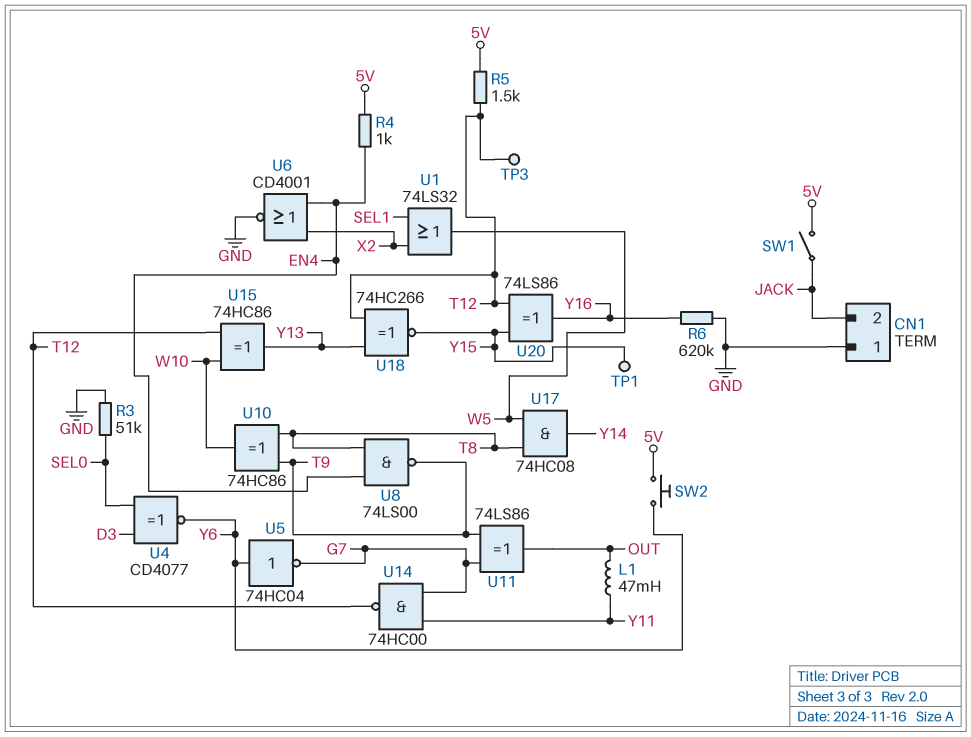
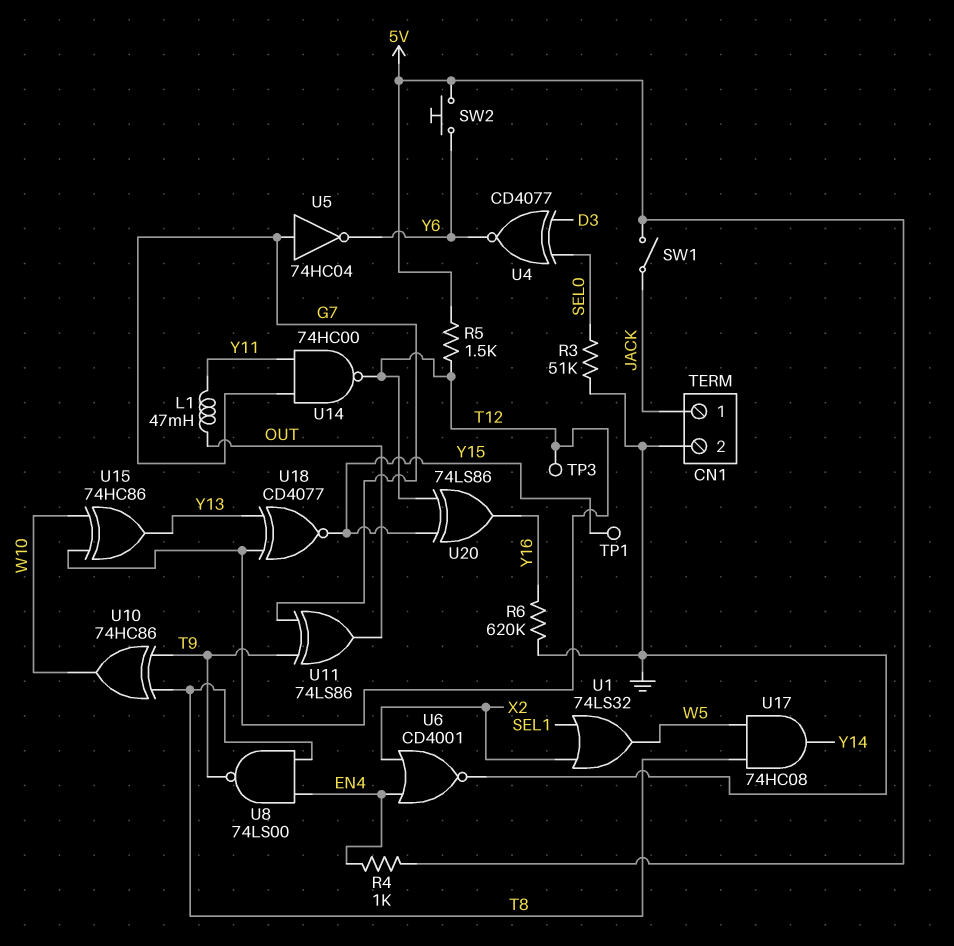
CN1 pin 1: GND -> JACK
CN1 pin 2: JACK -> GND
U5: NOT 74HC04 (in Y6, out G7) -> NOT 74HC04 (in G7, out Y6)
U18: XNOR 74HC266 (in T12, in Y13, out Y15) -> XNOR CD4077 (in T12, in Y13, out Y15)

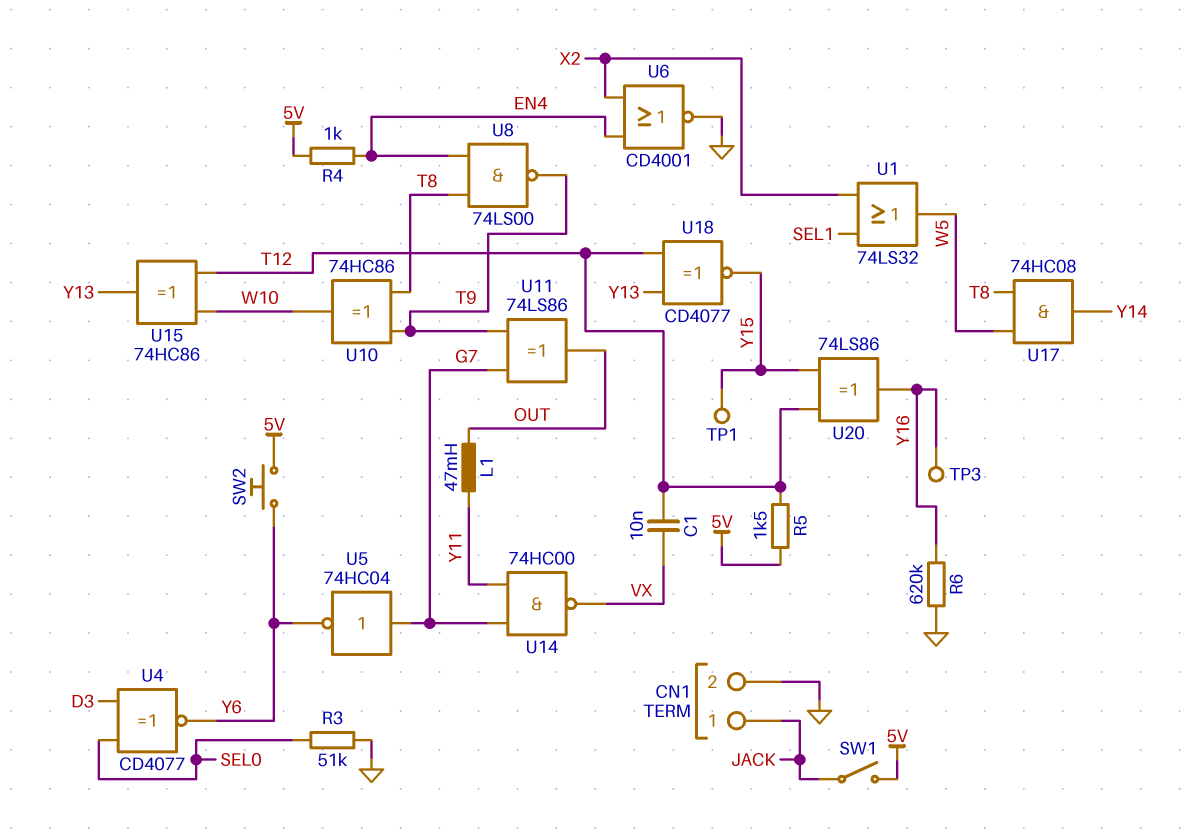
C1: none -> 10nF (T12, VX)
TP3: test point (T12) -> test point (Y16)
U14: NAND 74HC00 (in G7, in Y11, out T12) -> NAND 74HC00 (in G7, in Y11, out VX)

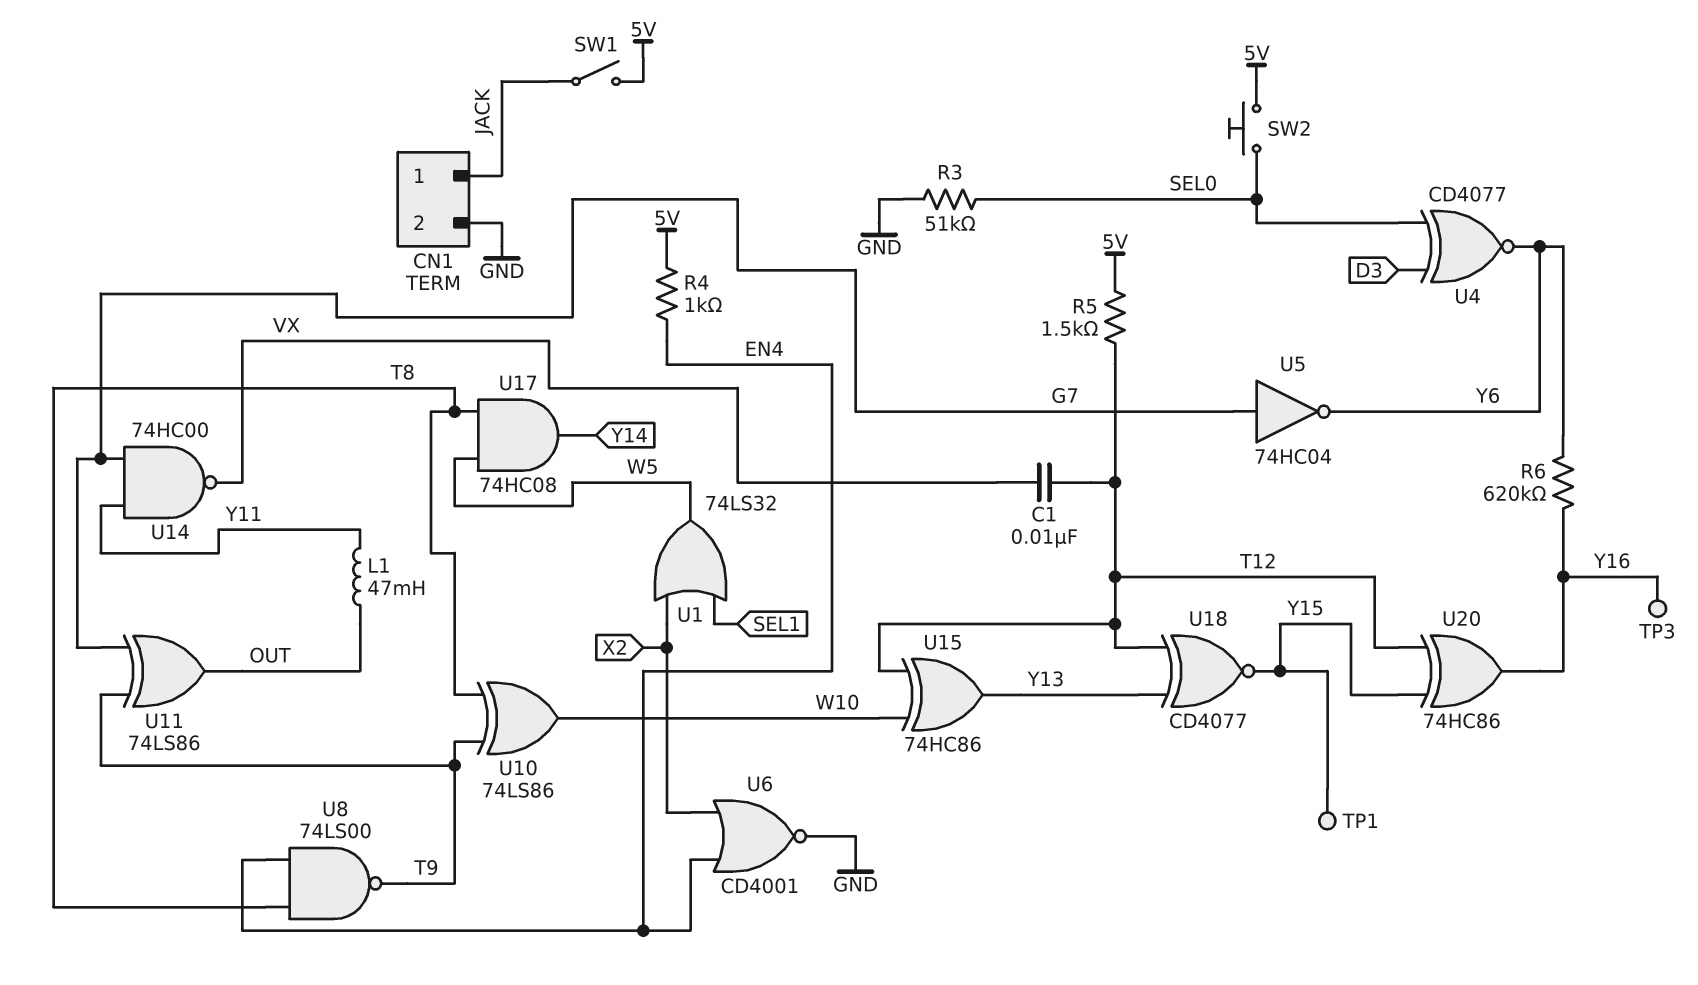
R6: 620k (GND, Y16) -> 620k (Y6, Y16)
SW2: button (5V, Y6) -> button (5V, SEL0)
U10: XOR 74HC86 (in T8, in T9, out W10) -> XOR 74LS86 (in T8, in T9, out W10)
U20: XOR 74LS86 (in T12, in Y15, out Y16) -> XOR 74HC86 (in T12, in Y15, out Y16)

